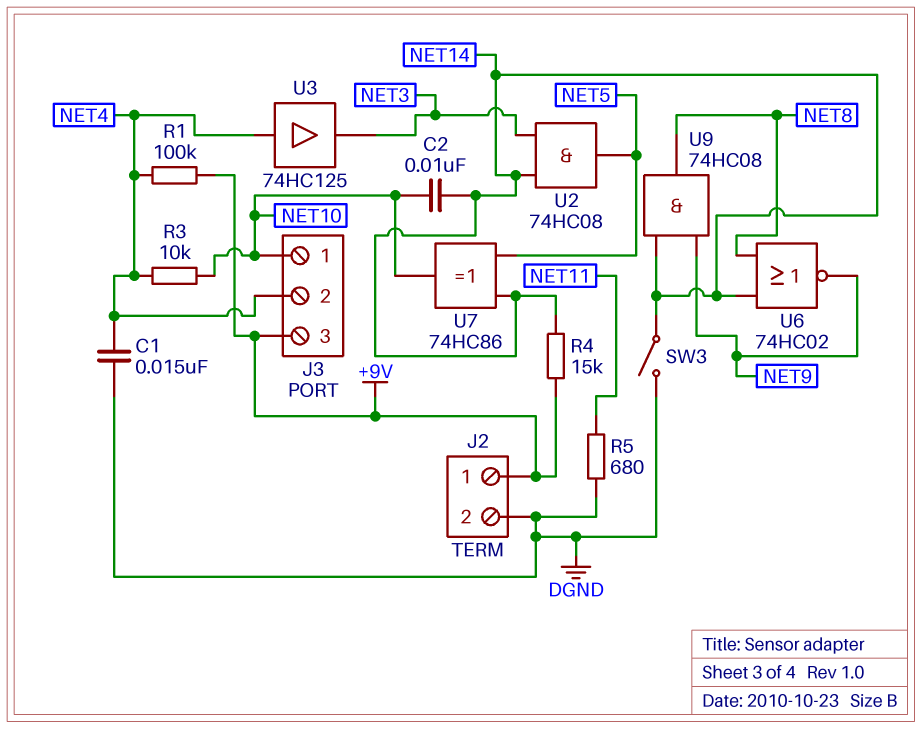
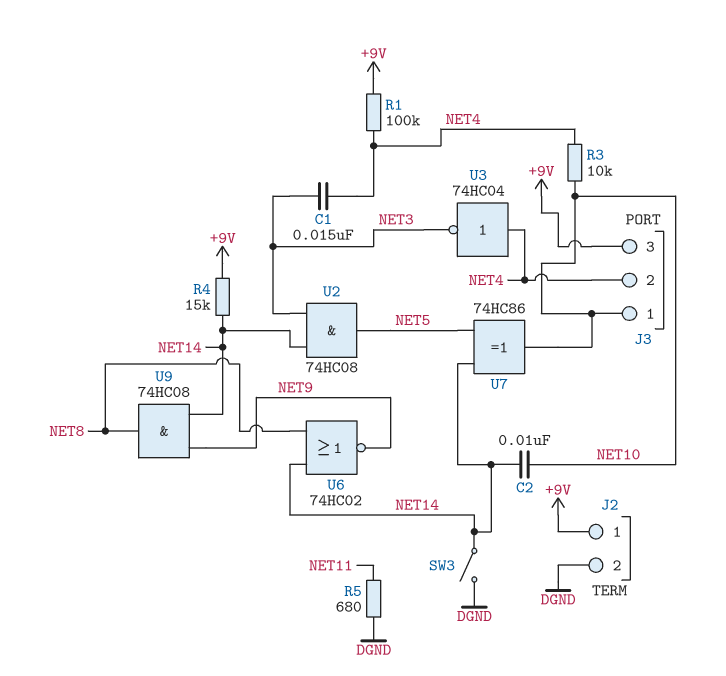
C1: 15nF (DGND, NET4) -> 15nF (NET3, NET4)
U3: buffer 74HC125 (in NET4, out NET3) -> NOT 74HC04 (in NET4, out NET3)

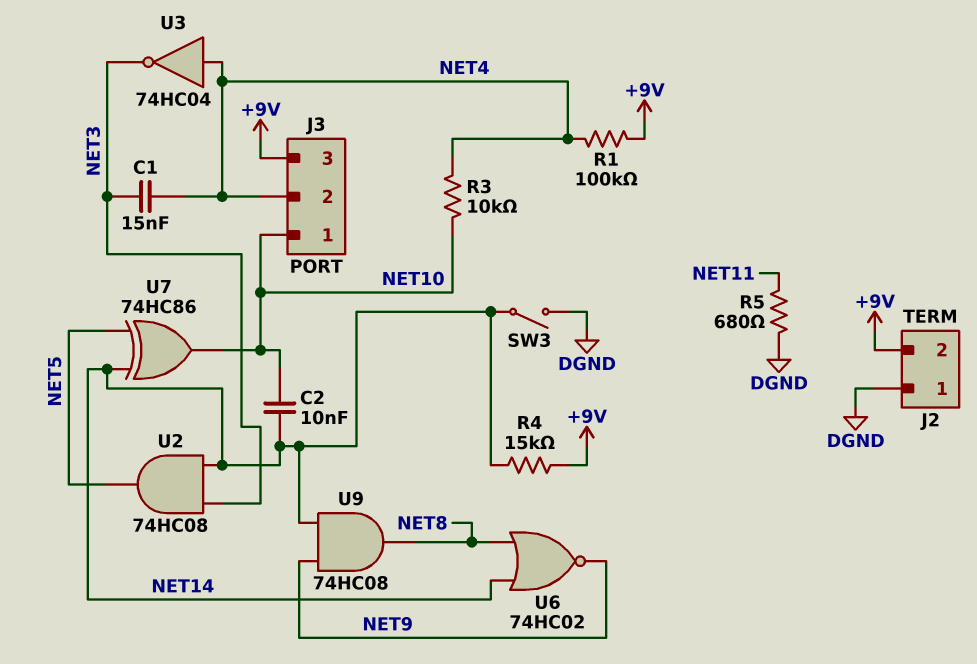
J2 pin 1: +9V -> DGND
J2 pin 2: DGND -> +9V

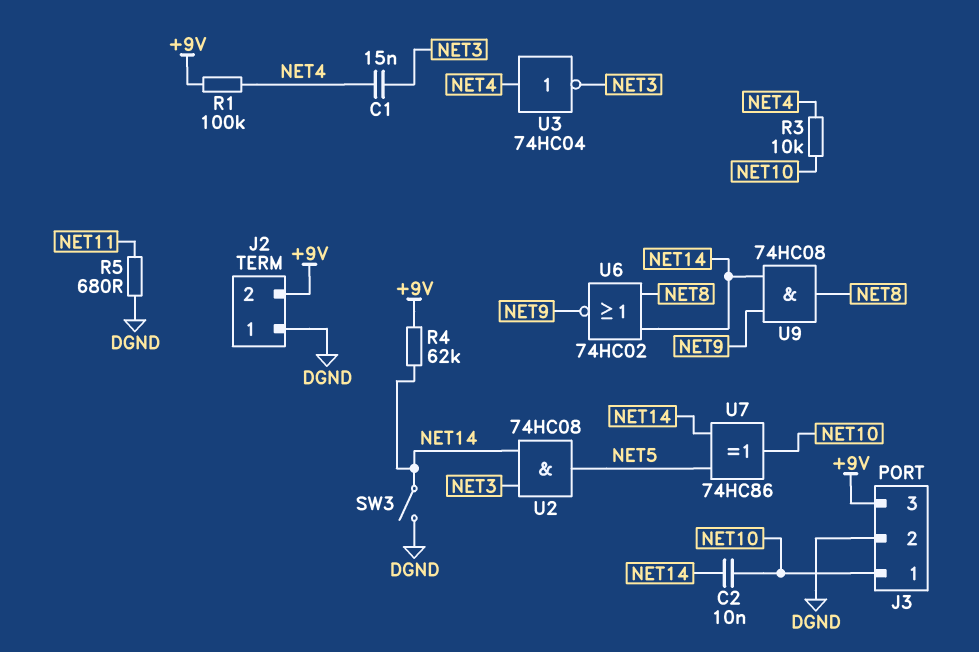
J3 pin 2: NET4 -> DGND
R4: 15k (+9V, NET14) -> 62k (+9V, NET14)

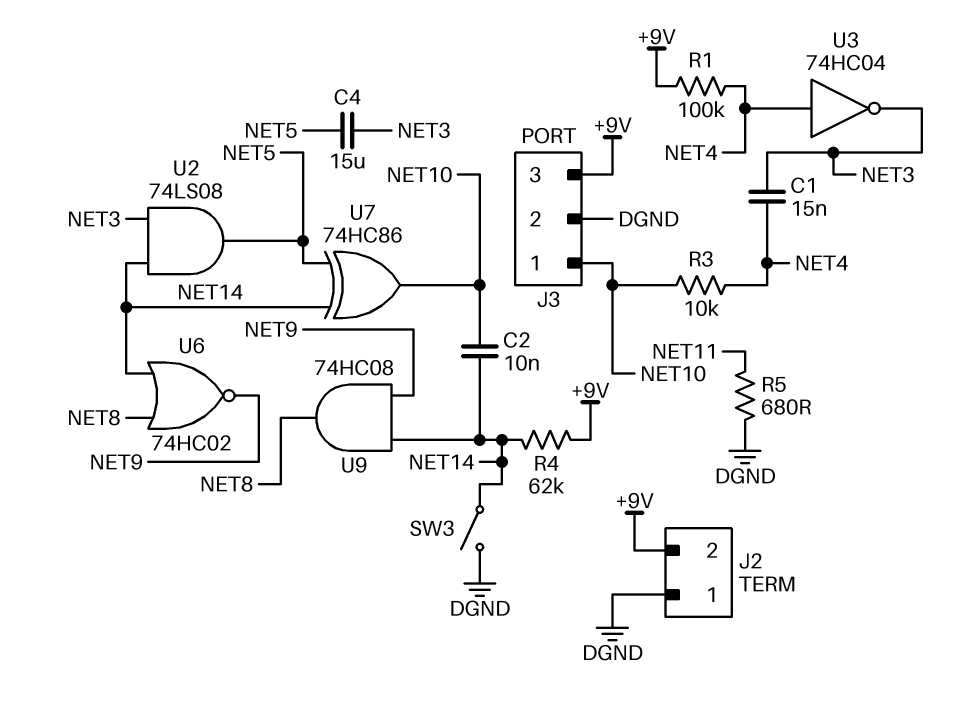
C4: none -> 15uF (NET3, NET5)
U2: AND 74HC08 (in NET3, in NET14, out NET5) -> AND 74LS08 (in NET3, in NET14, out NET5)

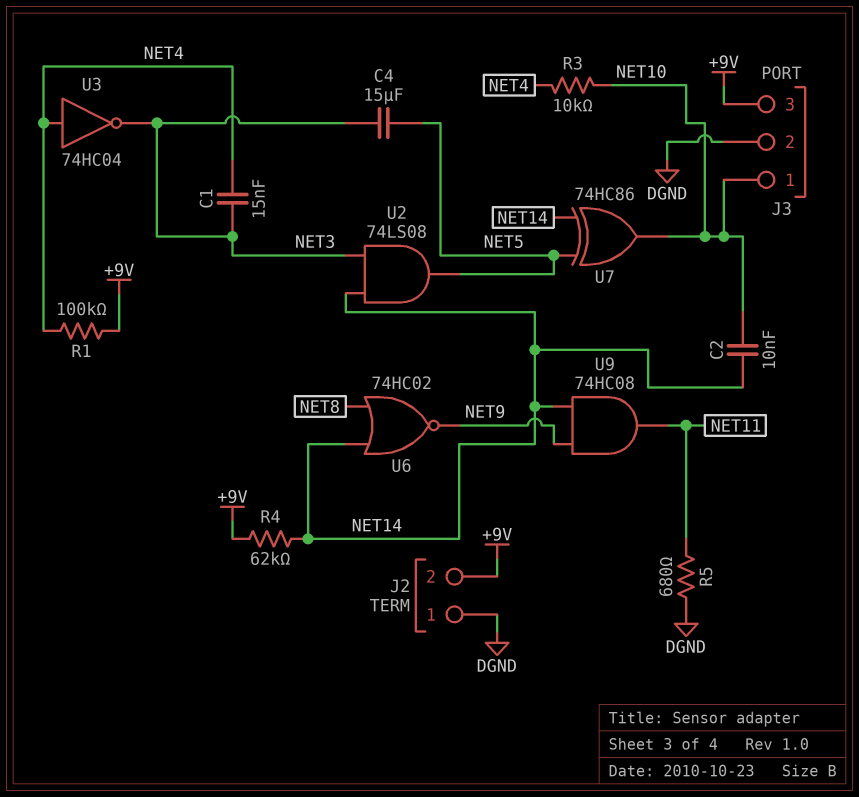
SW3: switch (DGND, NET14) -> none
U9: AND 74HC08 (in NET9, in NET14, out NET8) -> AND 74HC08 (in NET9, in NET14, out NET11)

